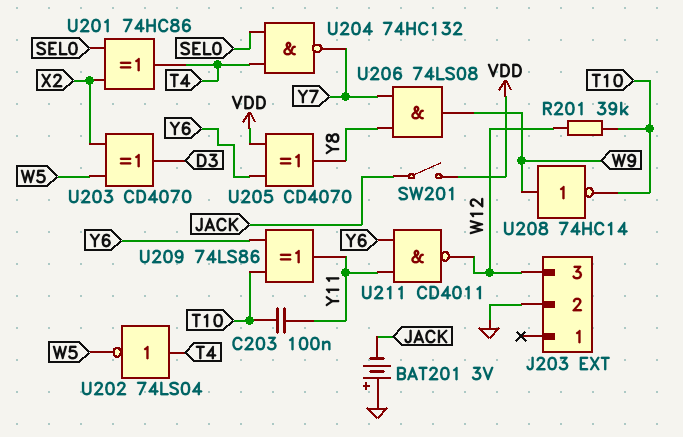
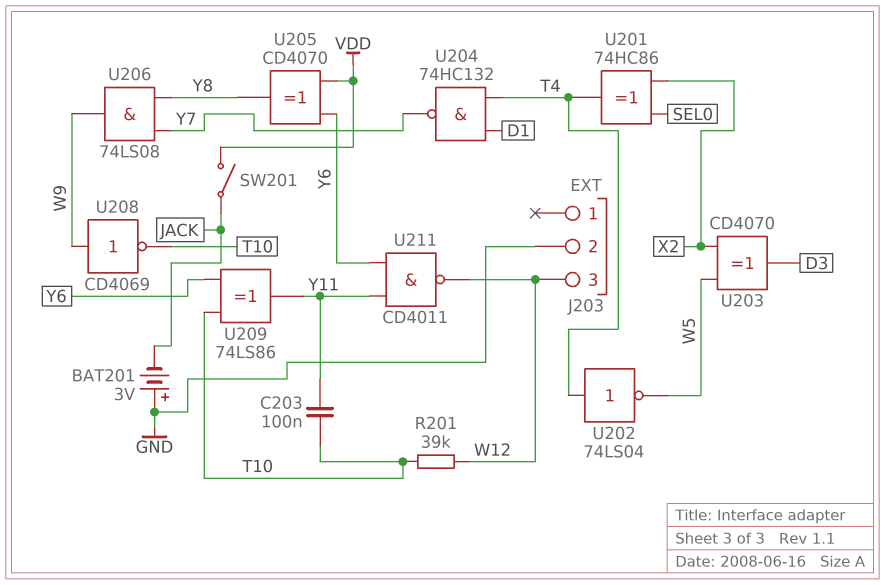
U204: NAND 74HC132 (in SEL0, in T4, out Y7) -> NAND 74HC132 (in D1, in T4, out Y7)
U208: NOT 74HC14 (in W9, out T10) -> NOT CD4069 (in W9, out T10)

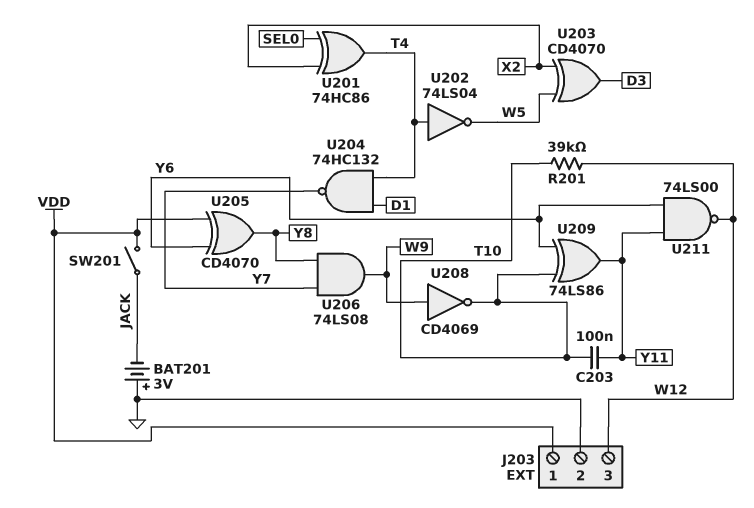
J203 pin 1: none -> VDD
U211: NAND CD4011 (in Y6, in Y11, out W12) -> NAND 74LS00 (in Y6, in Y11, out W12)

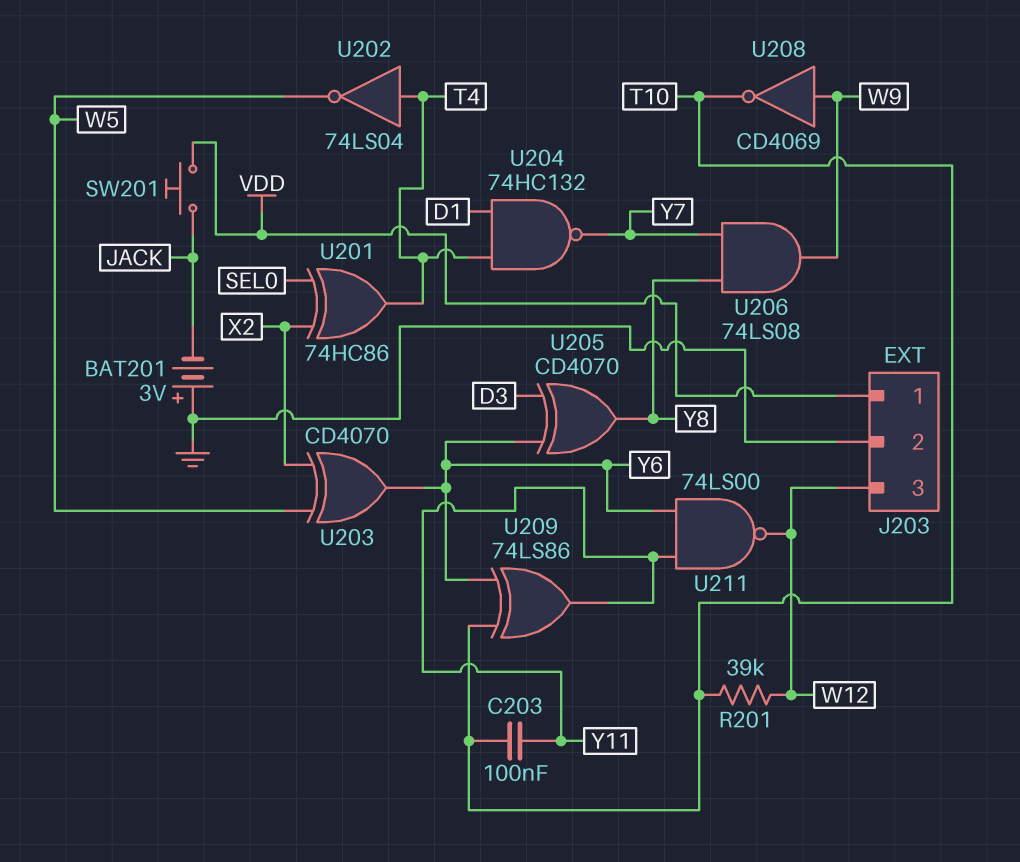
SW201: switch (JACK, VDD) -> button (JACK, VDD)
U203: XOR CD4070 (in W5, in X2, out D3) -> XOR CD4070 (in W5, in X2, out Y6)
U205: XOR CD4070 (in VDD, in Y6, out Y8) -> XOR CD4070 (in D3, in Y6, out Y8)

